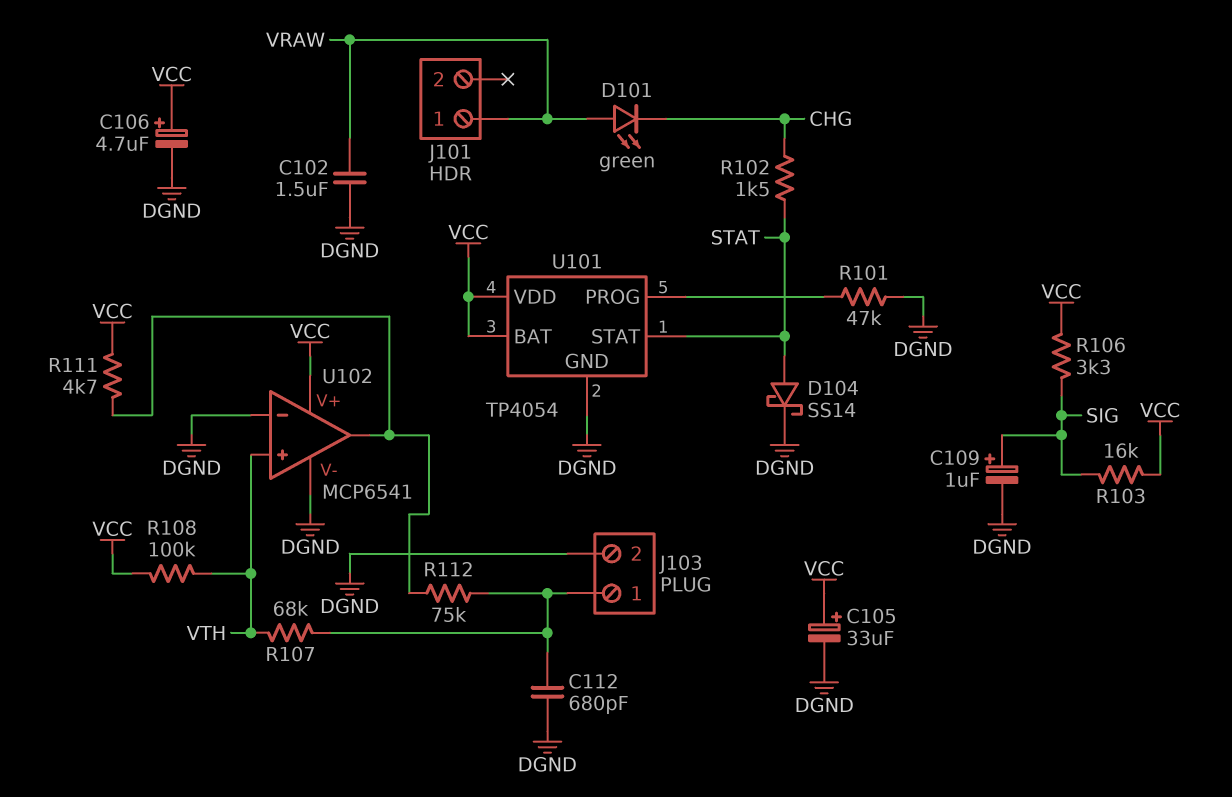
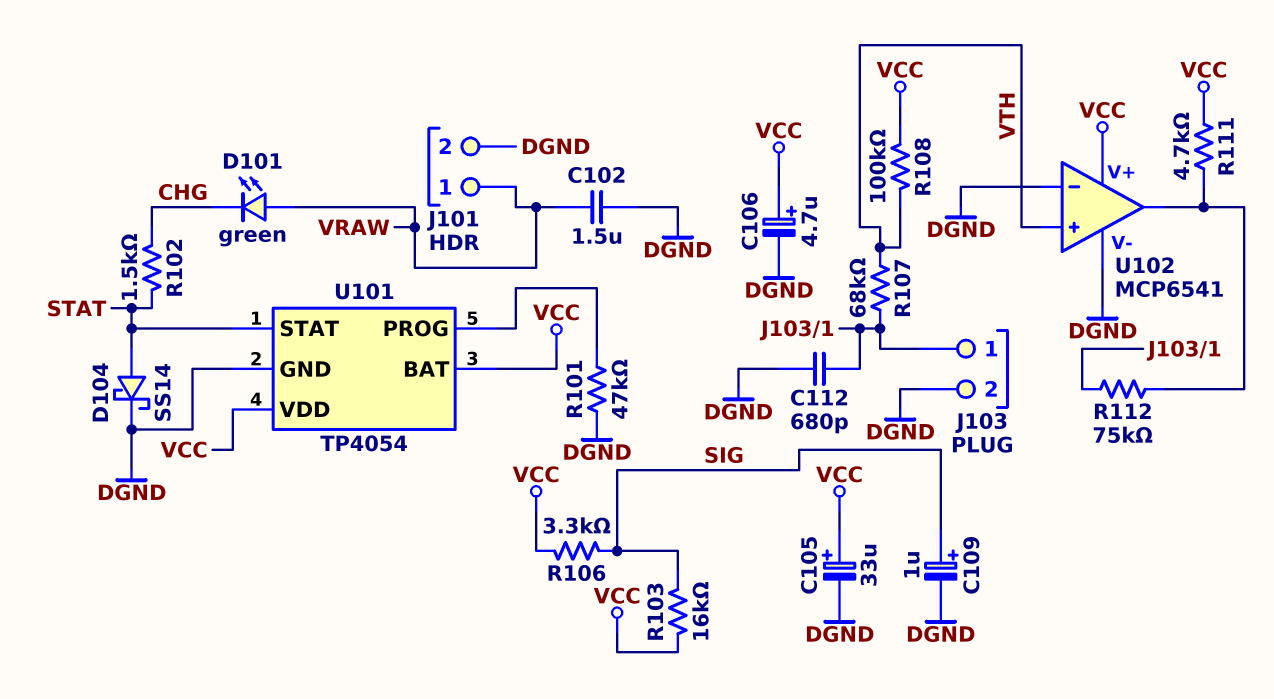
J101 pin 2: none -> DGND

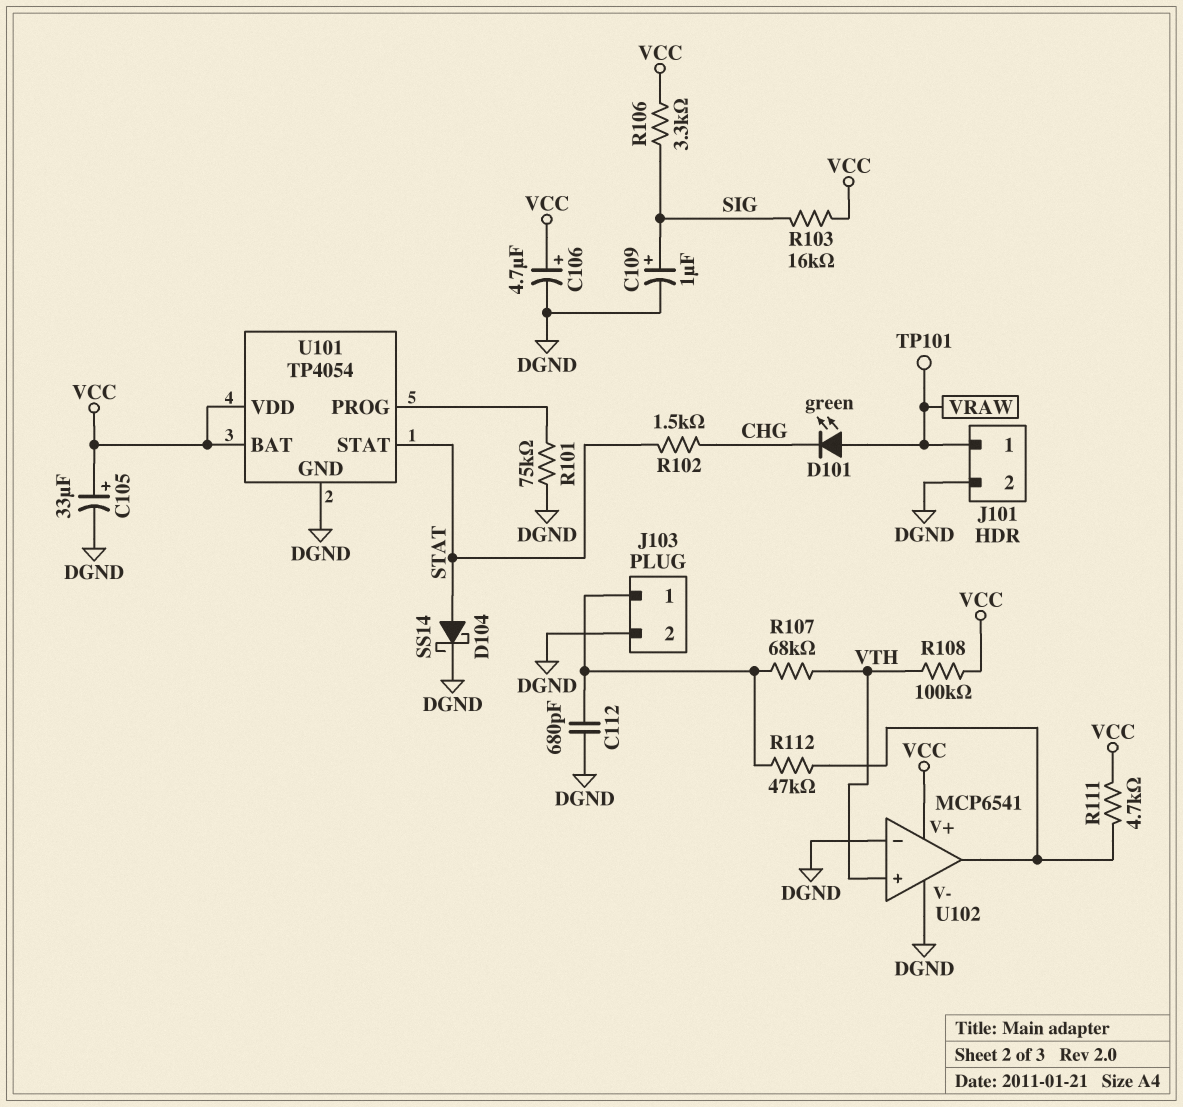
C102: 1.5uF (DGND, VRAW) -> none
R101: 47k (DGND, U101/PROG) -> 75k (DGND, U101/PROG)
R112: 75k (J103/1, U102/out) -> 47k (J103/1, U102/out)
TP101: none -> test point (VRAW)

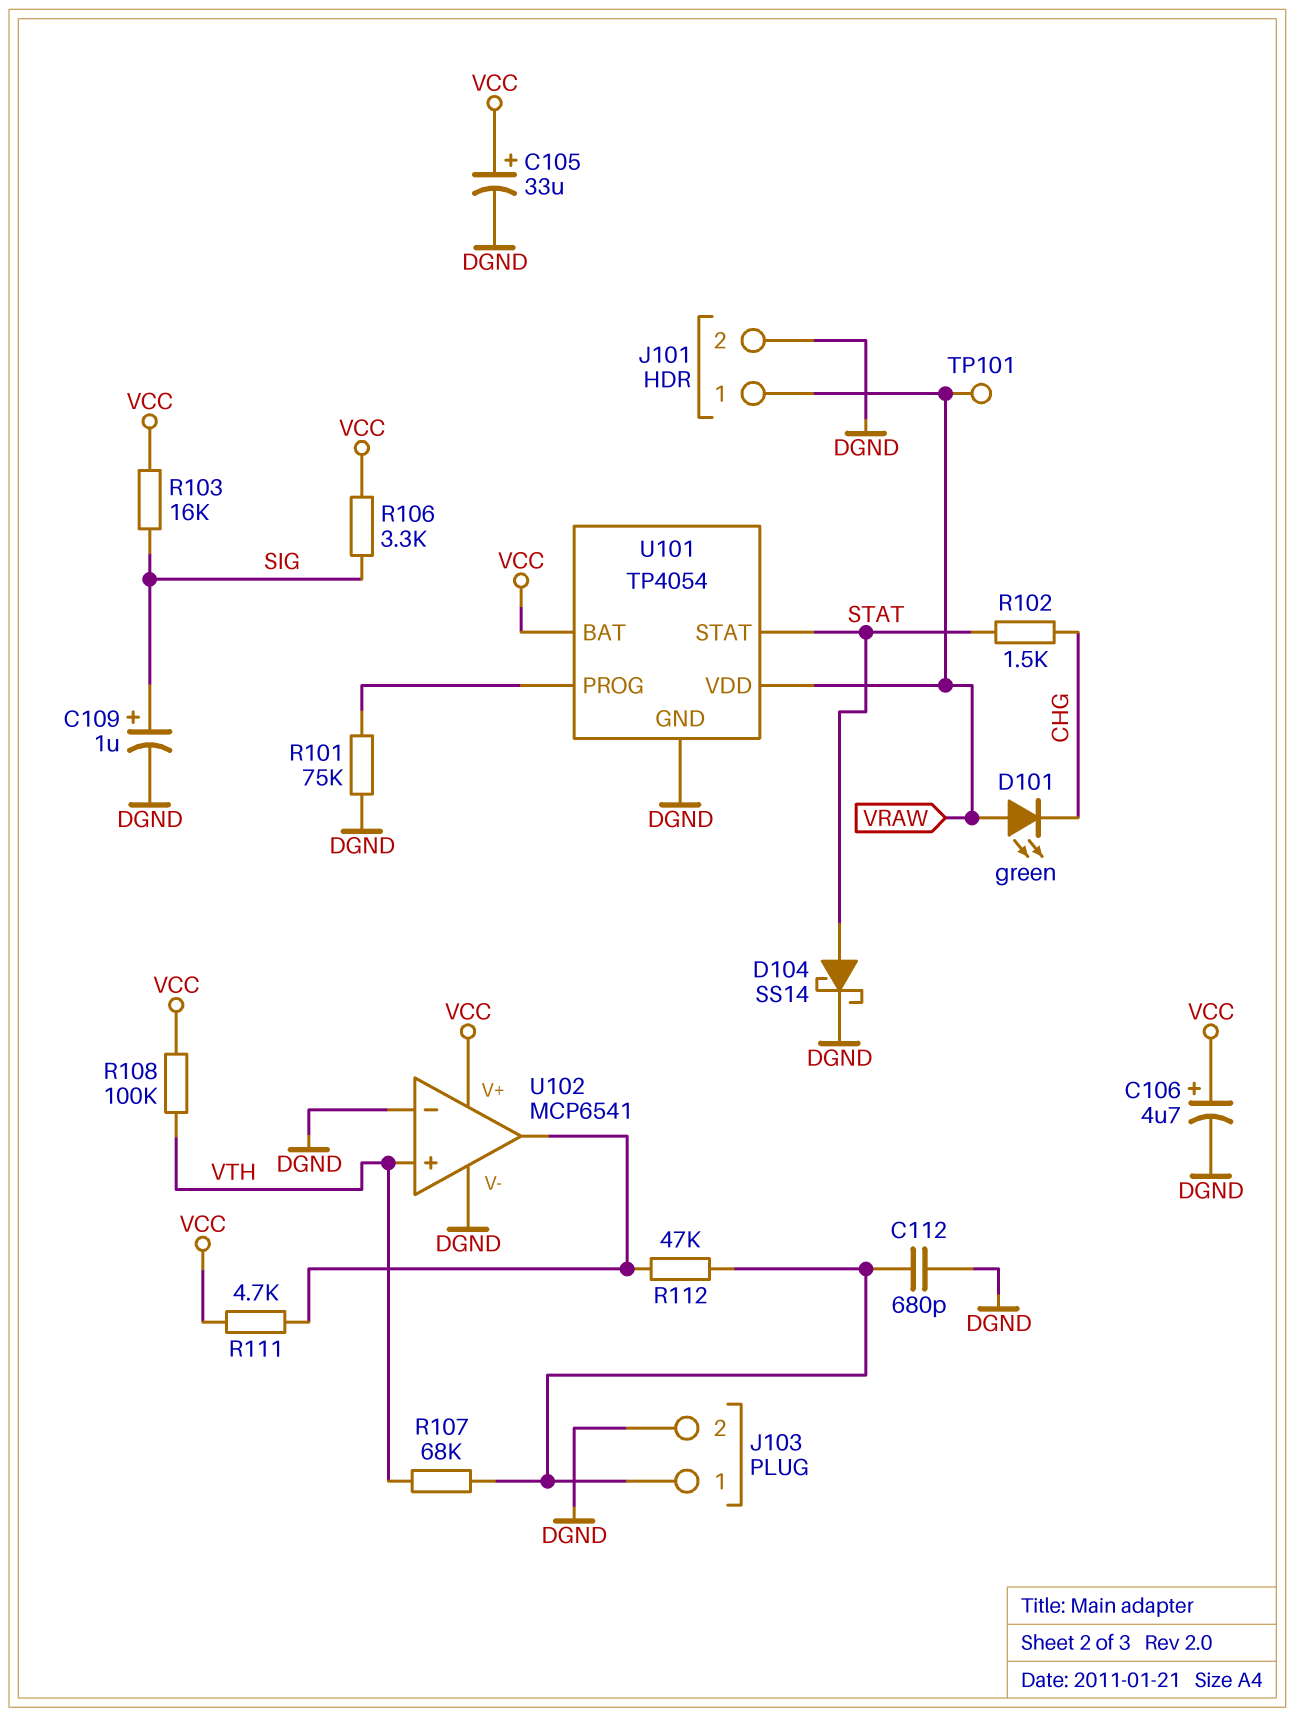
U101 pin VDD: VCC -> VRAW

